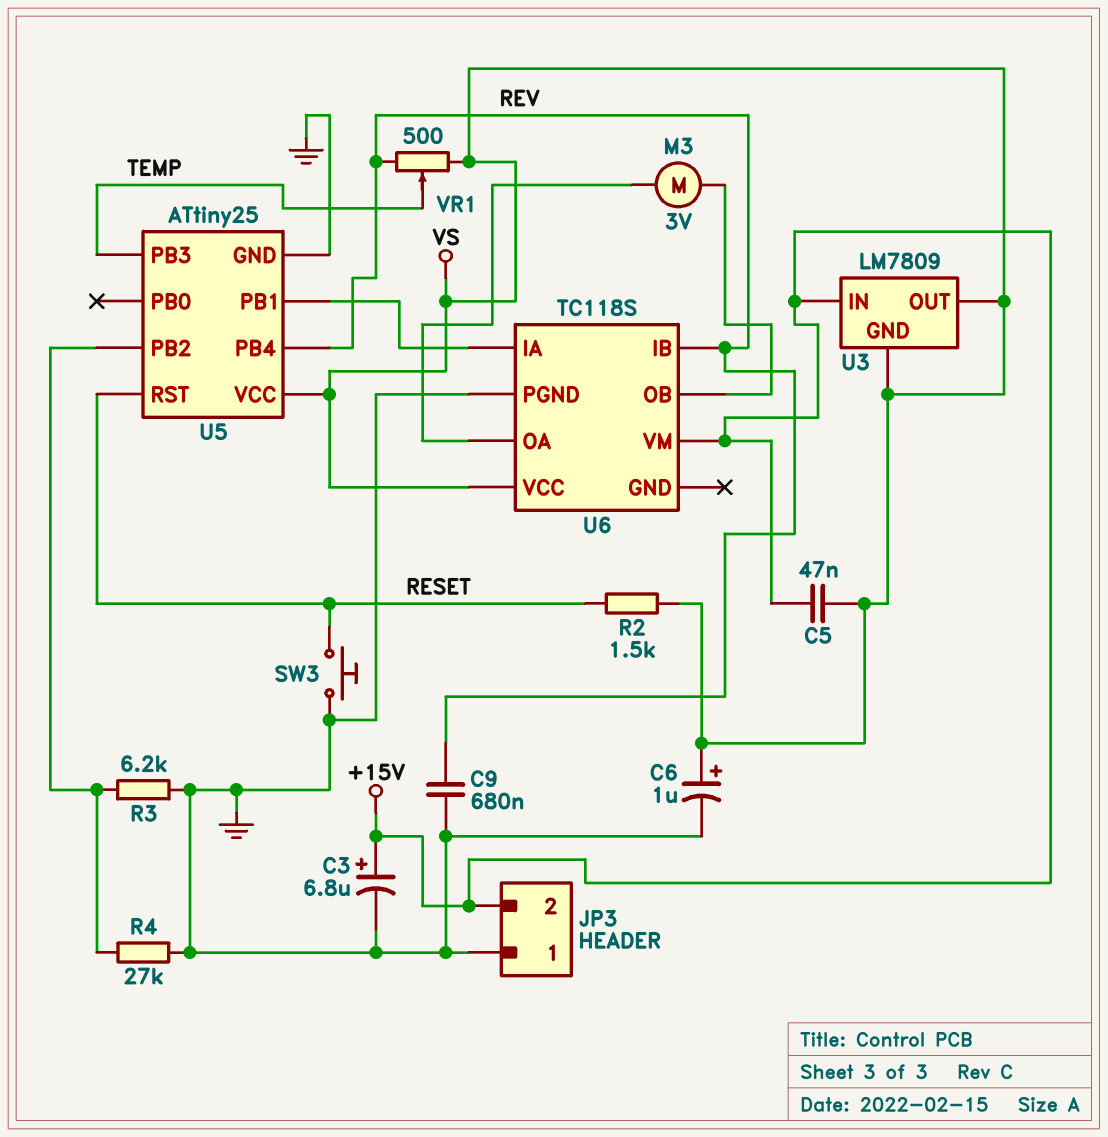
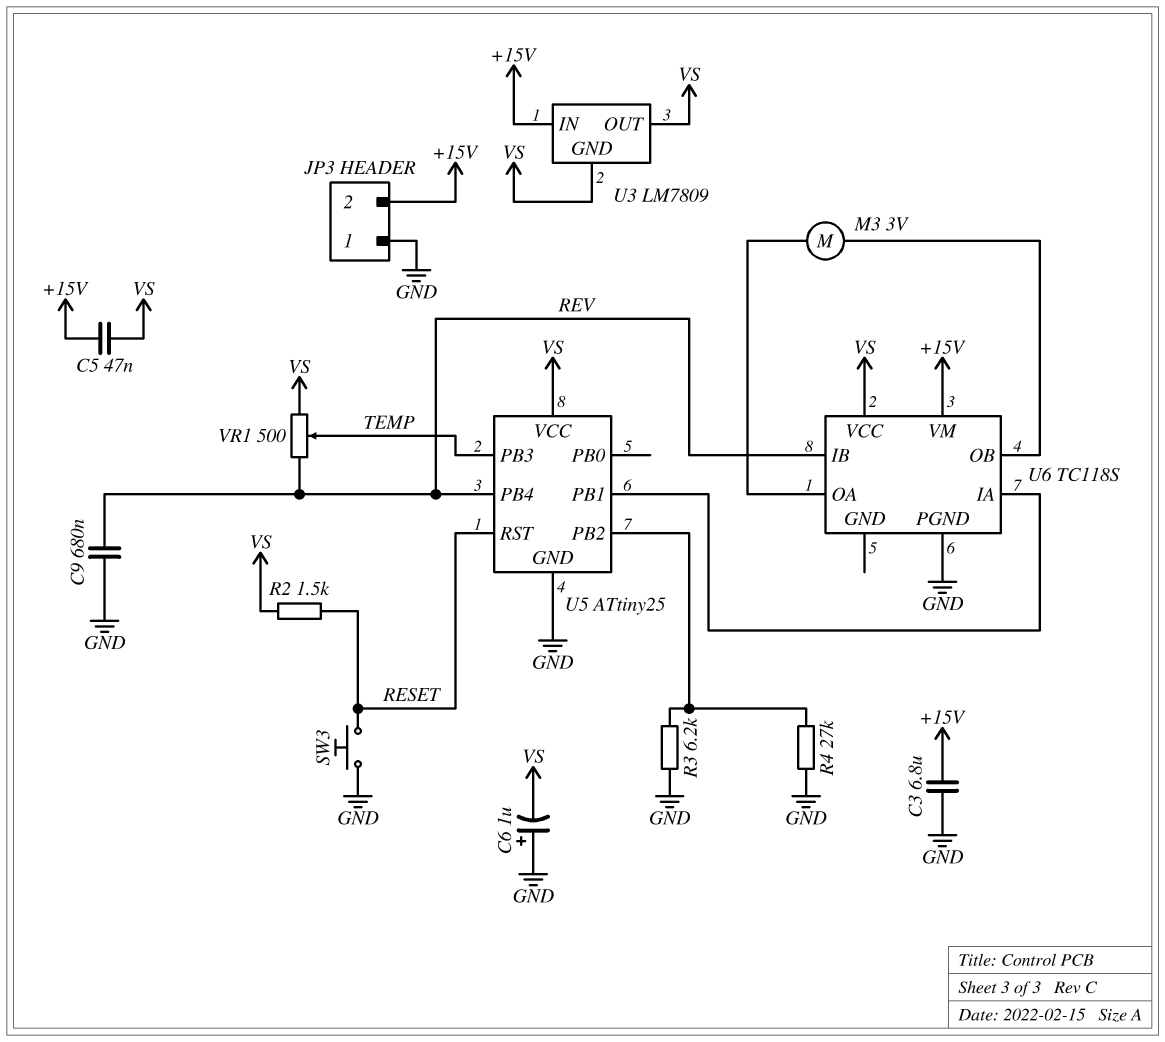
C3: 6.8uF (plus +15V, minus GND) -> 6.8uF (+15V, GND)
C6: 1uF (plus VS, minus GND) -> 1uF (plus GND, minus VS)

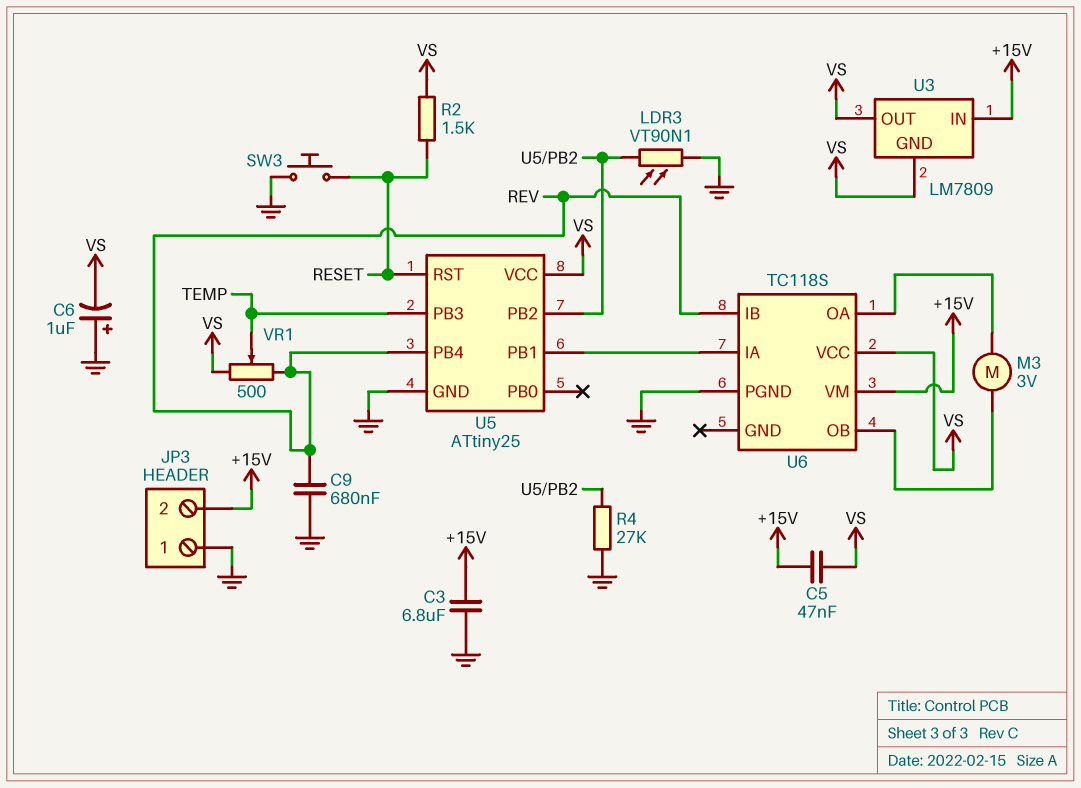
LDR3: none -> VT90N1 (GND, U5/PB2)
R3: 6.2k (GND, U5/PB2) -> none

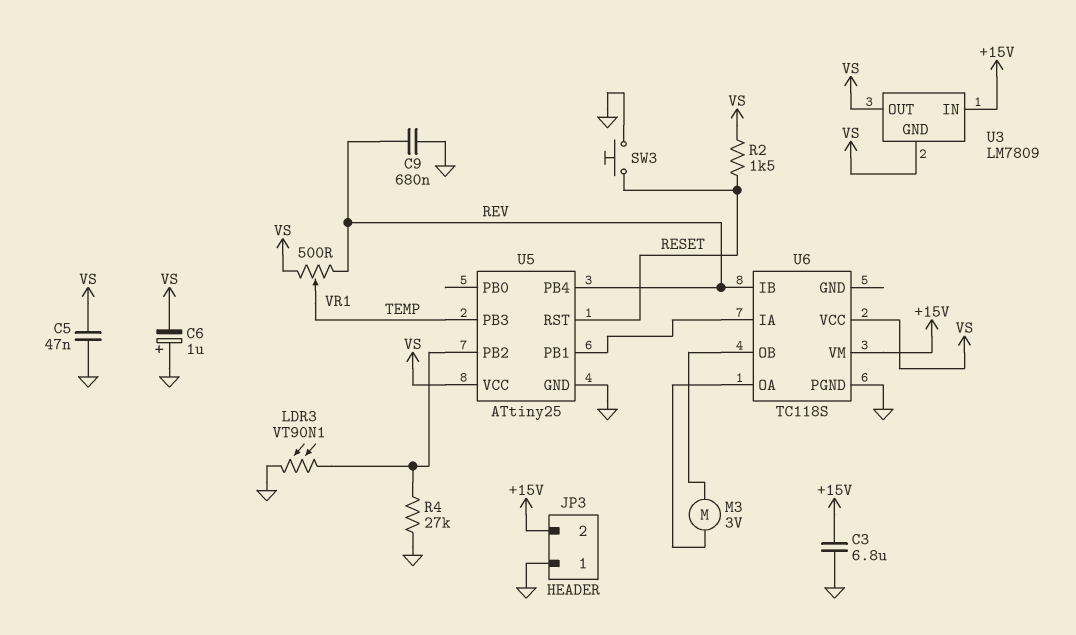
C5: 47nF (+15V, VS) -> 47nF (GND, VS)

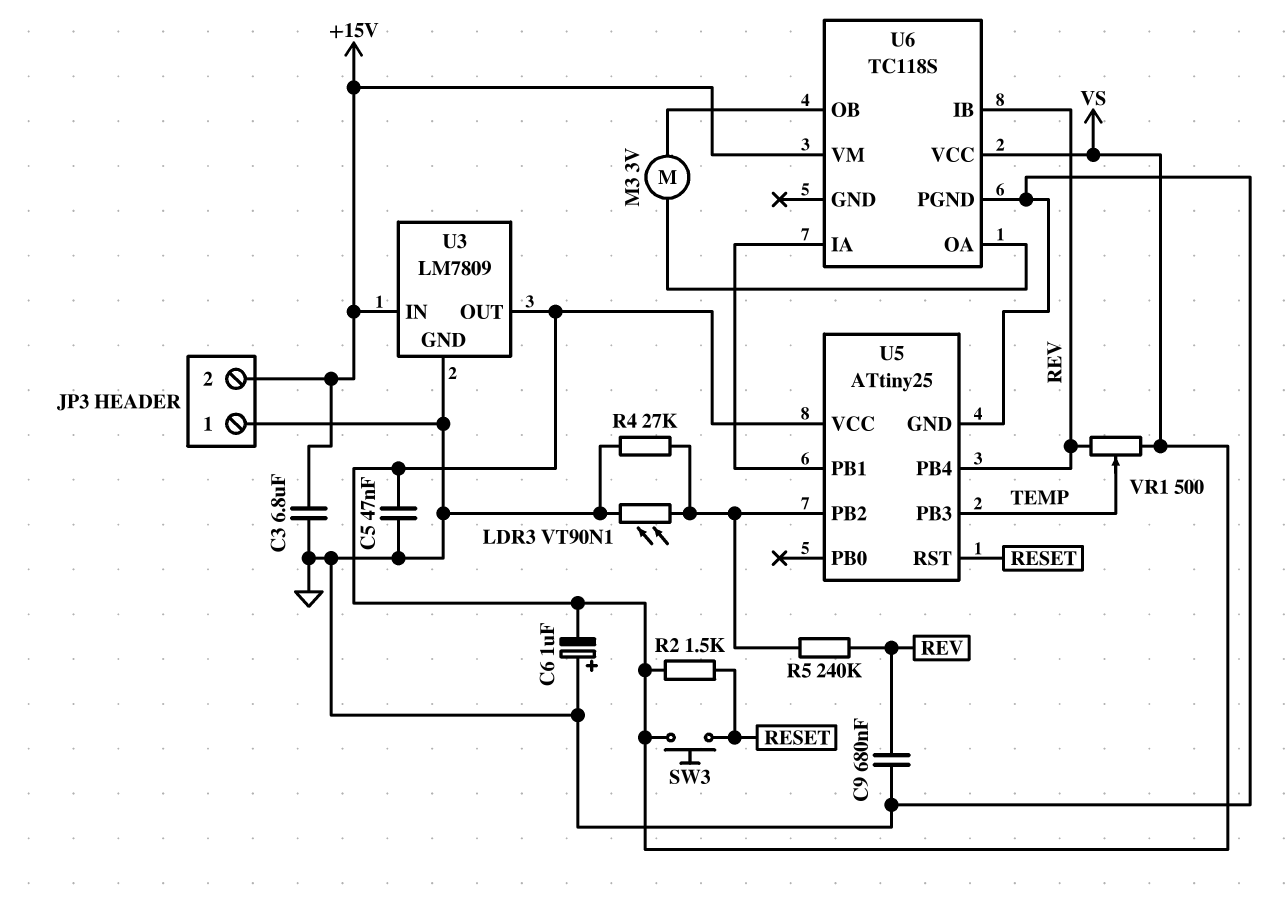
R5: none -> 240k (REV, U5/PB2)
SW3: button (GND, RESET) -> button (RESET, VS)
U3 pin GND: VS -> GND

